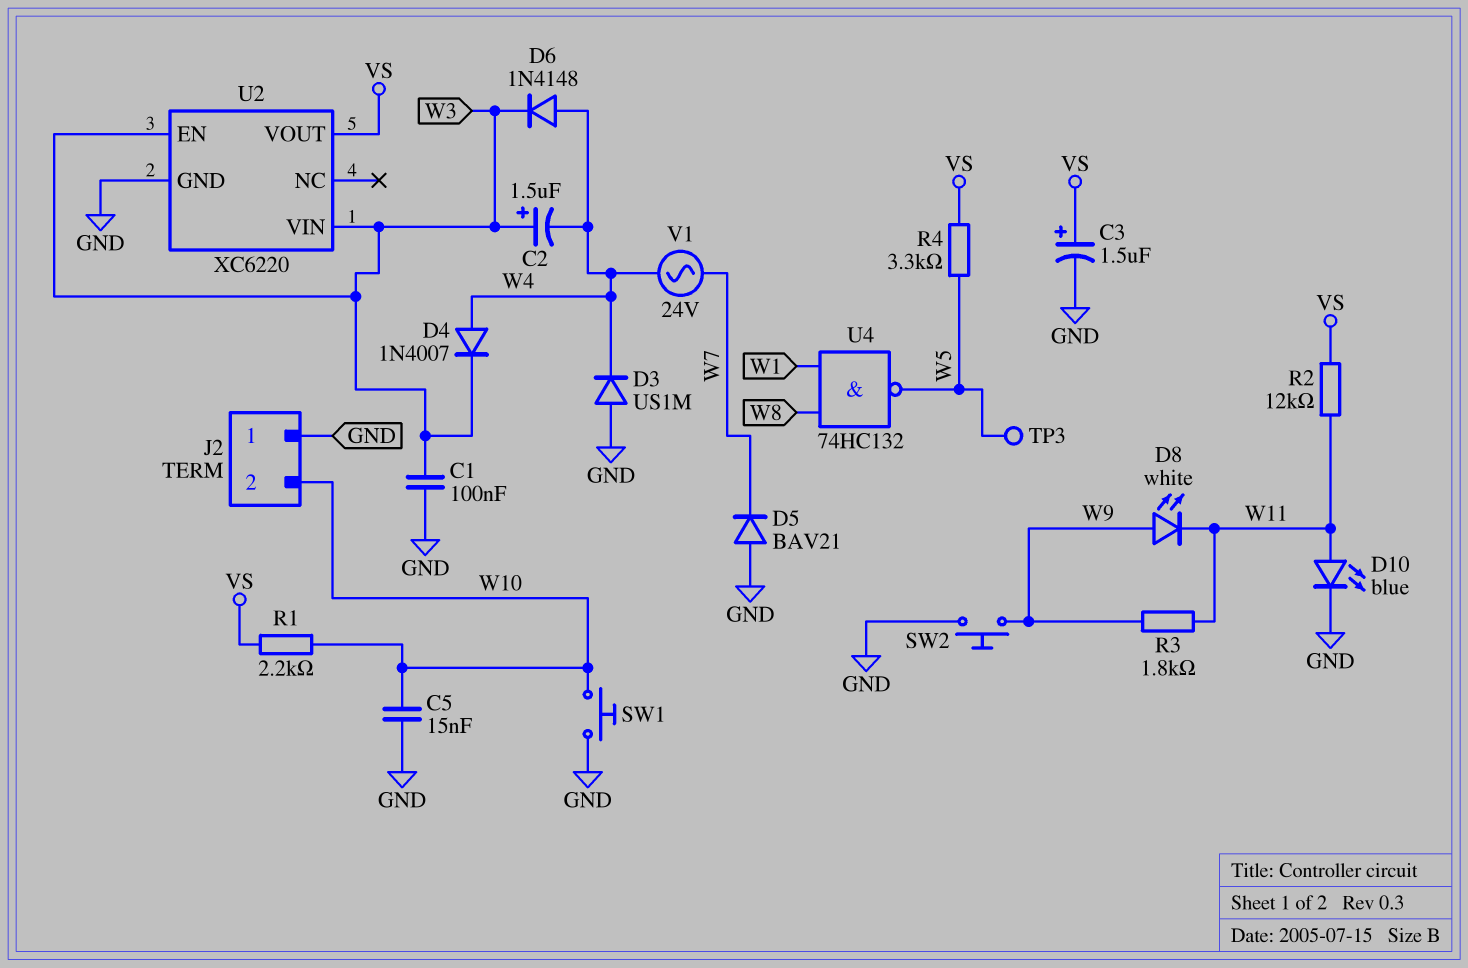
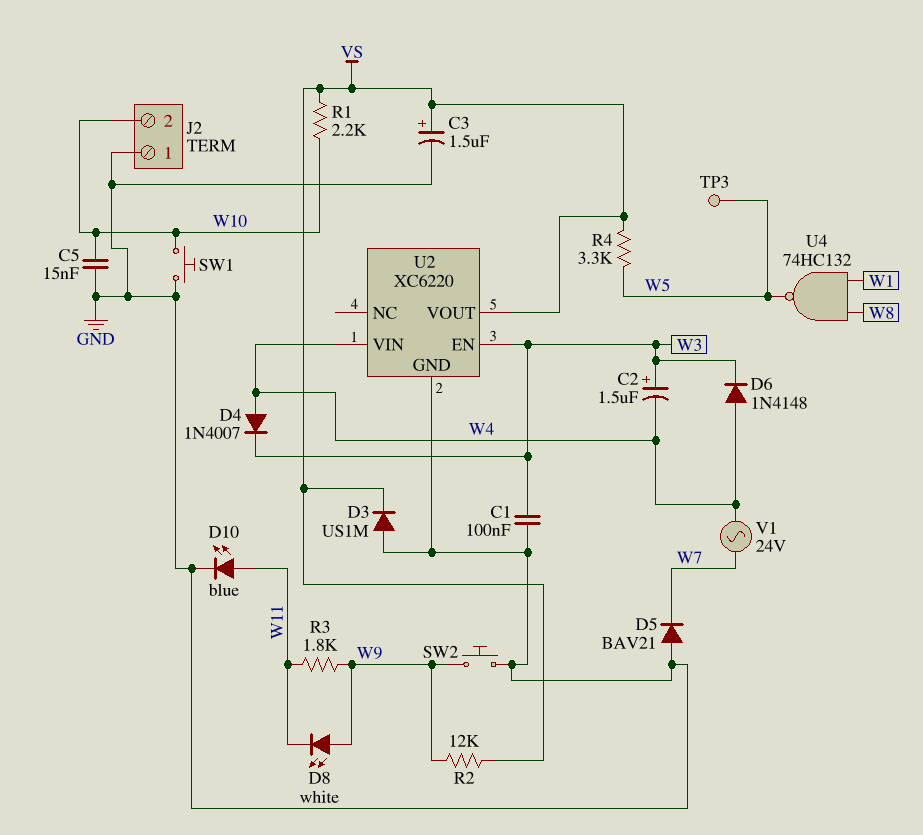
D3: diode US1M (A GND, K W4) -> diode US1M (A GND, K VS)
R2: 12k (VS, W11) -> 12k (VS, W9)
U2 pin VIN: W3 -> W4

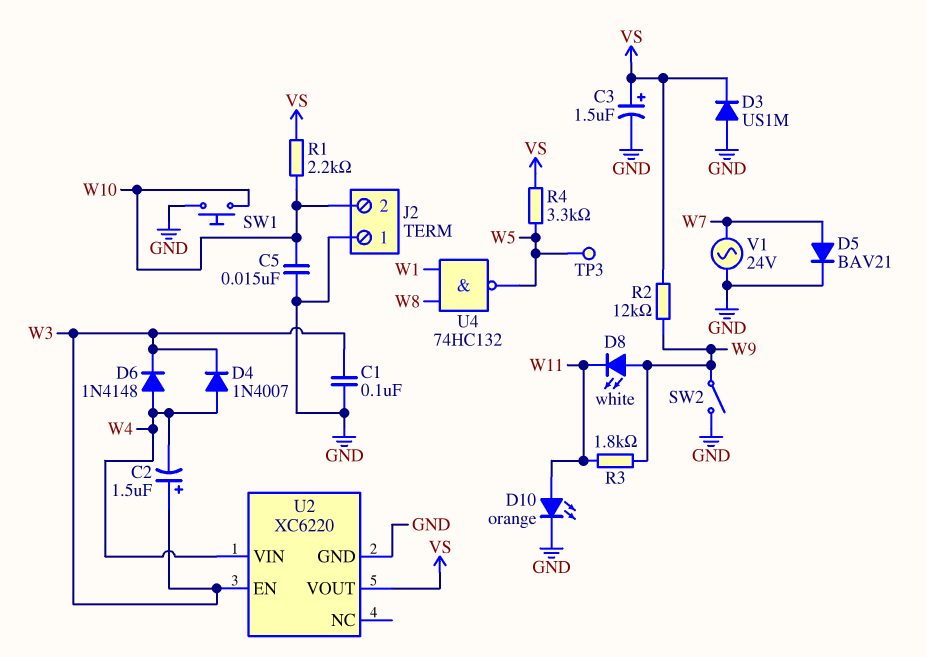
D5: diode BAV21 (A GND, K W7) -> diode BAV21 (A W7, K GND)
D10: LED blue (A W11, K GND) -> LED orange (A W11, K GND)
SW2: button (GND, W9) -> switch (GND, W9)
V1: AC 24V (W4, W7) -> AC 24V (GND, W7)

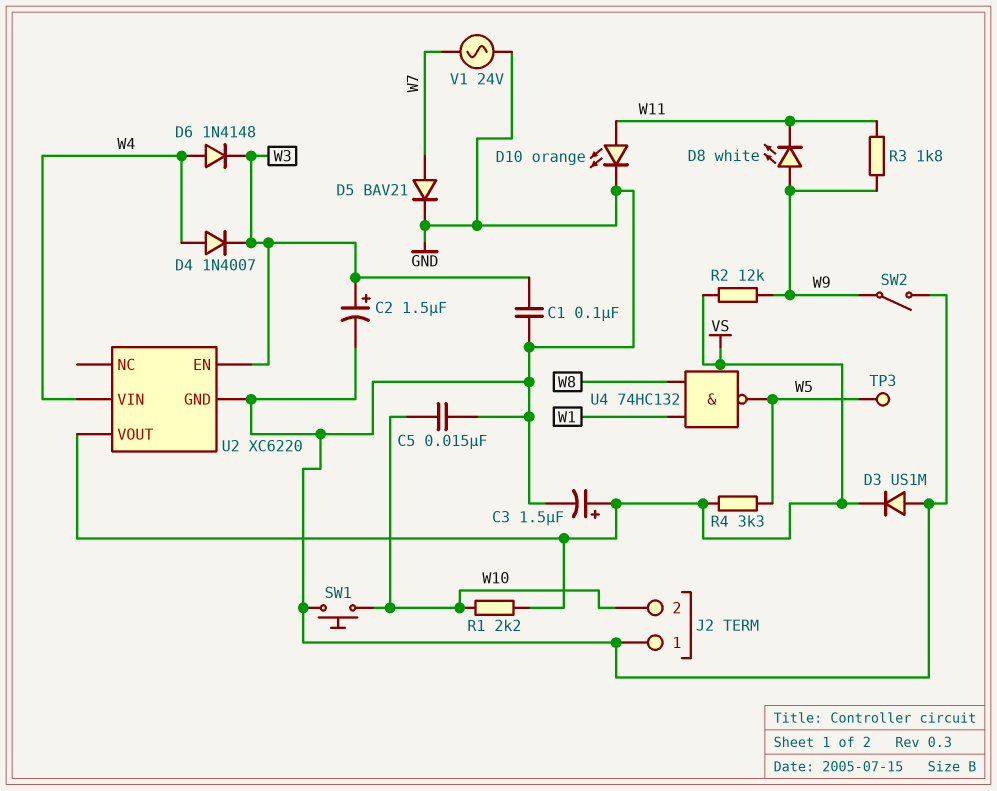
C2: 1.5uF (plus W3, minus W4) -> 1.5uF (plus W3, minus GND)

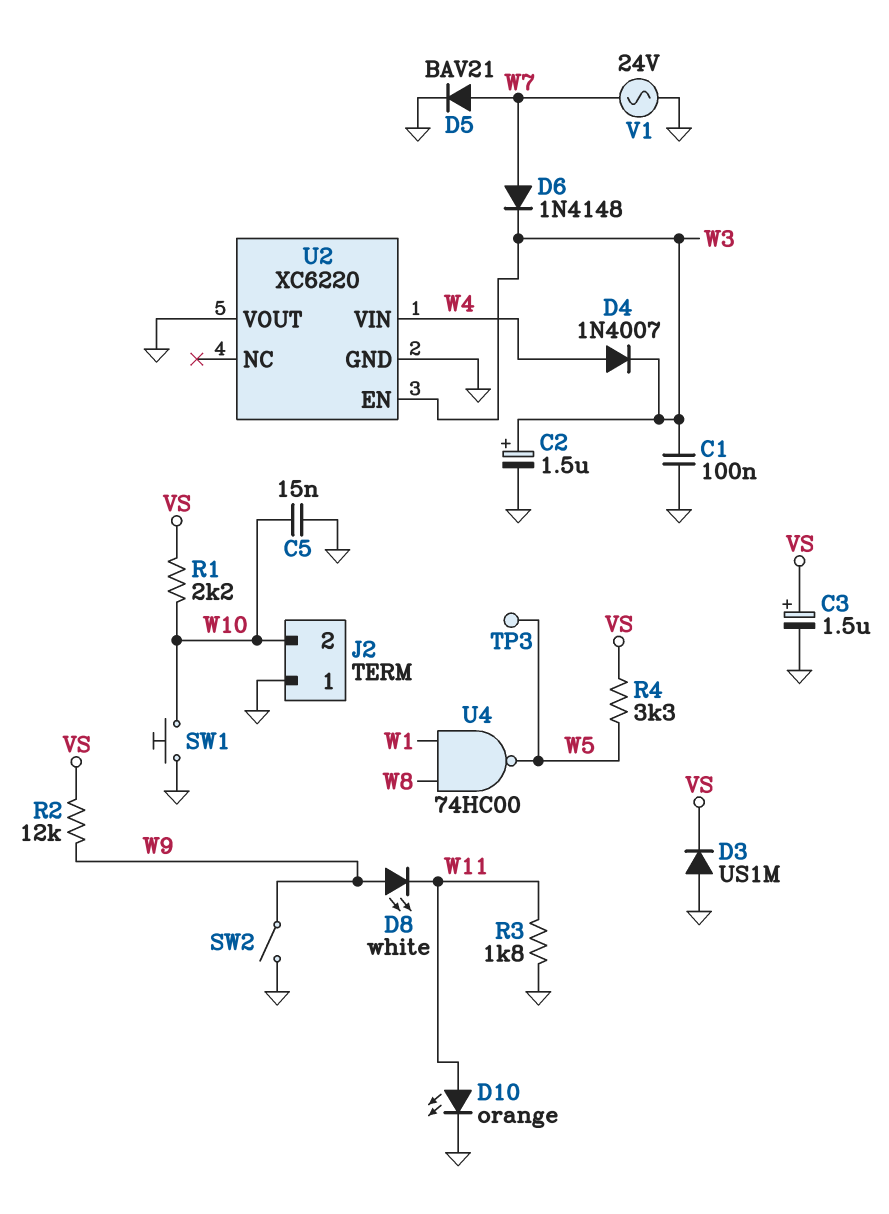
D6: diode 1N4148 (A W4, K W3) -> diode 1N4148 (A W7, K W3)
R3: 1.8k (W9, W11) -> 1.8k (GND, W11)
U2 pin VOUT: VS -> GND
U4: NAND 74HC132 (in W1, in W8, out W5) -> NAND 74HC00 (in W1, in W8, out W5)

